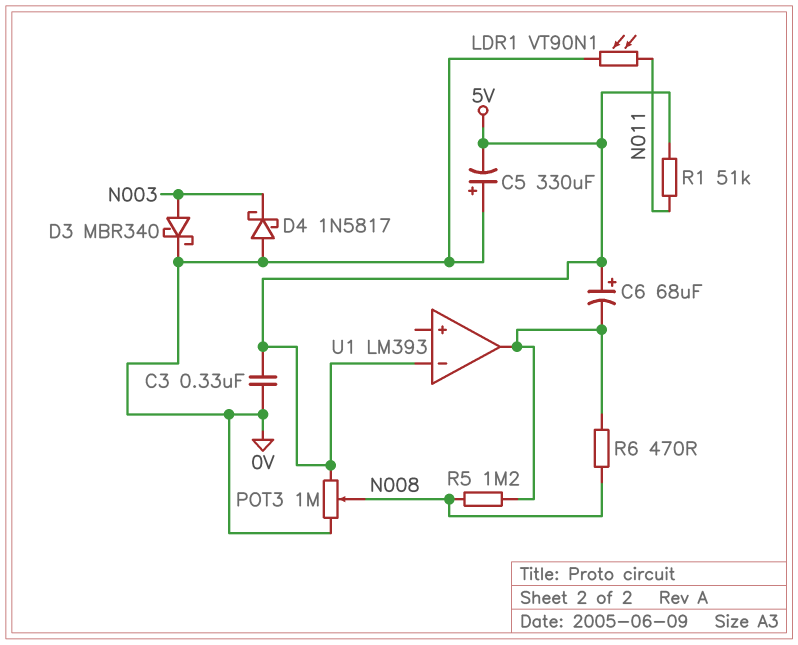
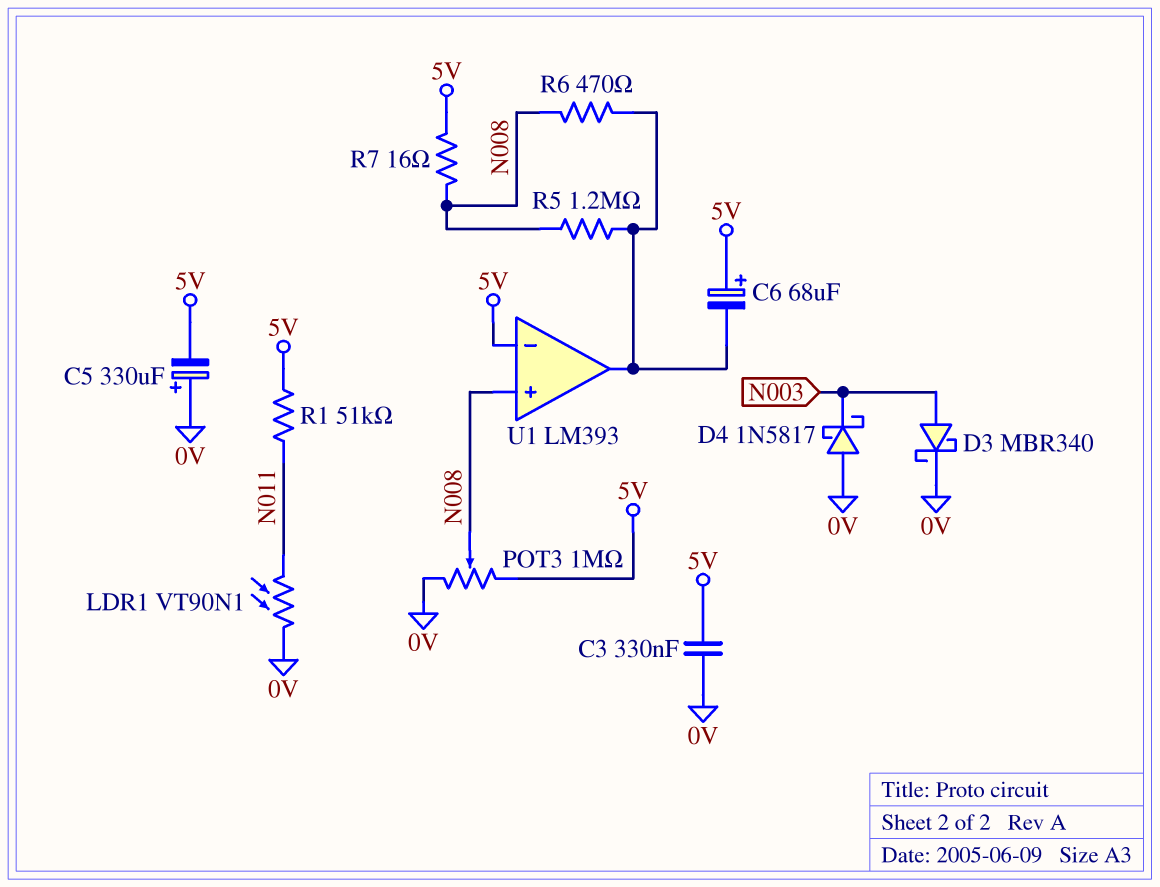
R7: none -> 16 (5V, N008)
U1 pin in+: none -> N008

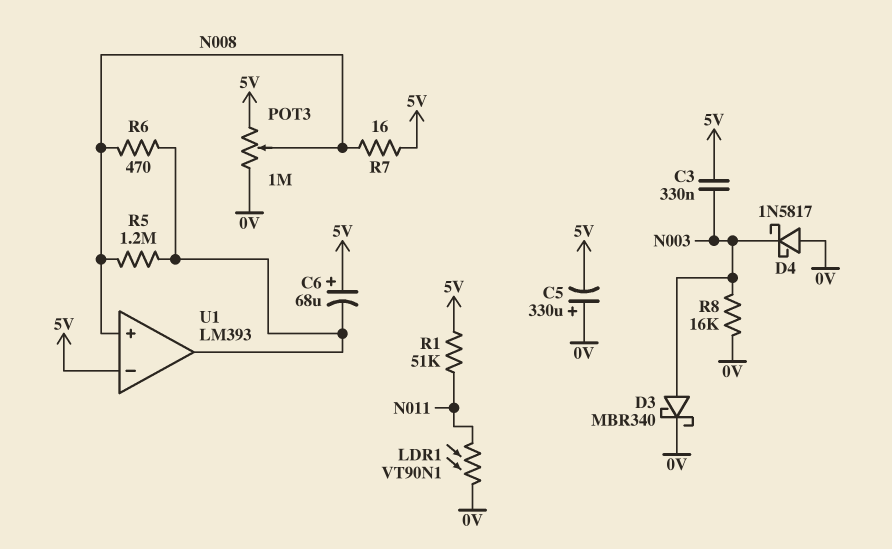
C3: 330nF (0V, 5V) -> 330nF (5V, N003)
R8: none -> 16k (0V, N003)

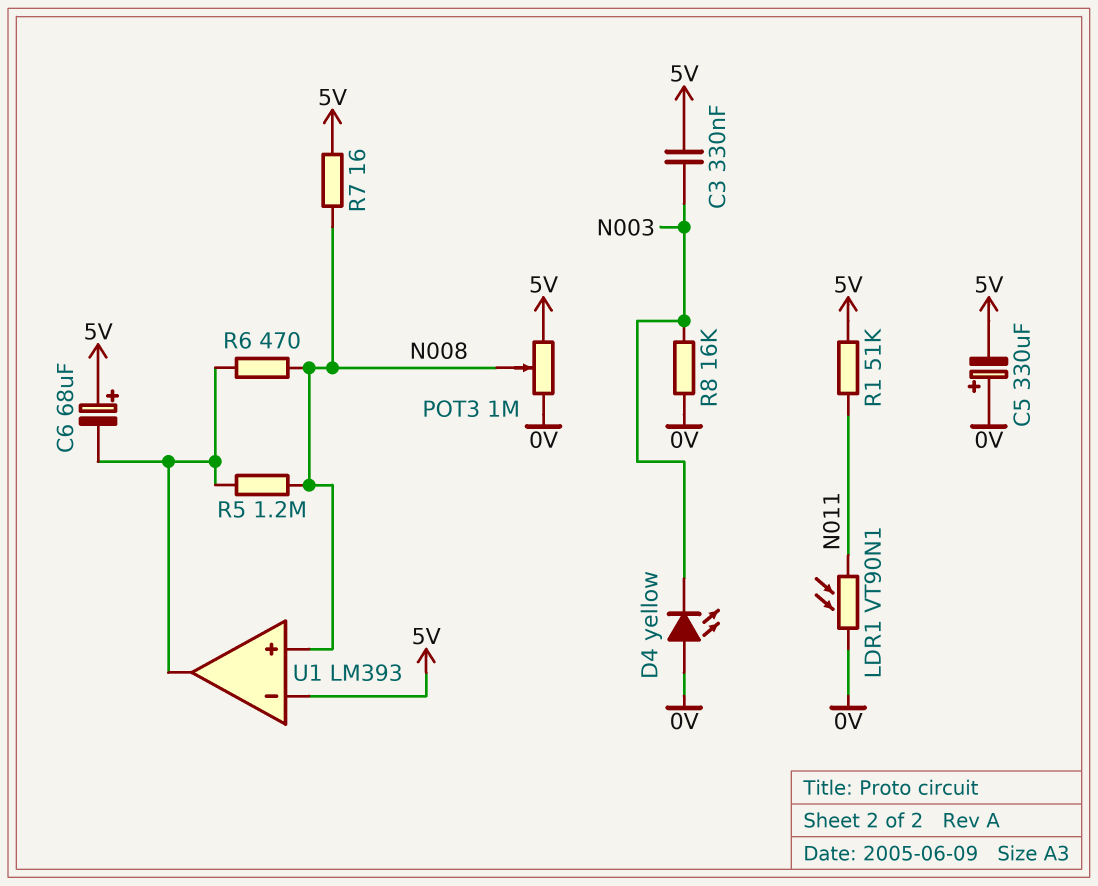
D3: schottky MBR340 (A N003, K 0V) -> none
D4: schottky 1N5817 (A 0V, K N003) -> LED yellow (A 0V, K N003)

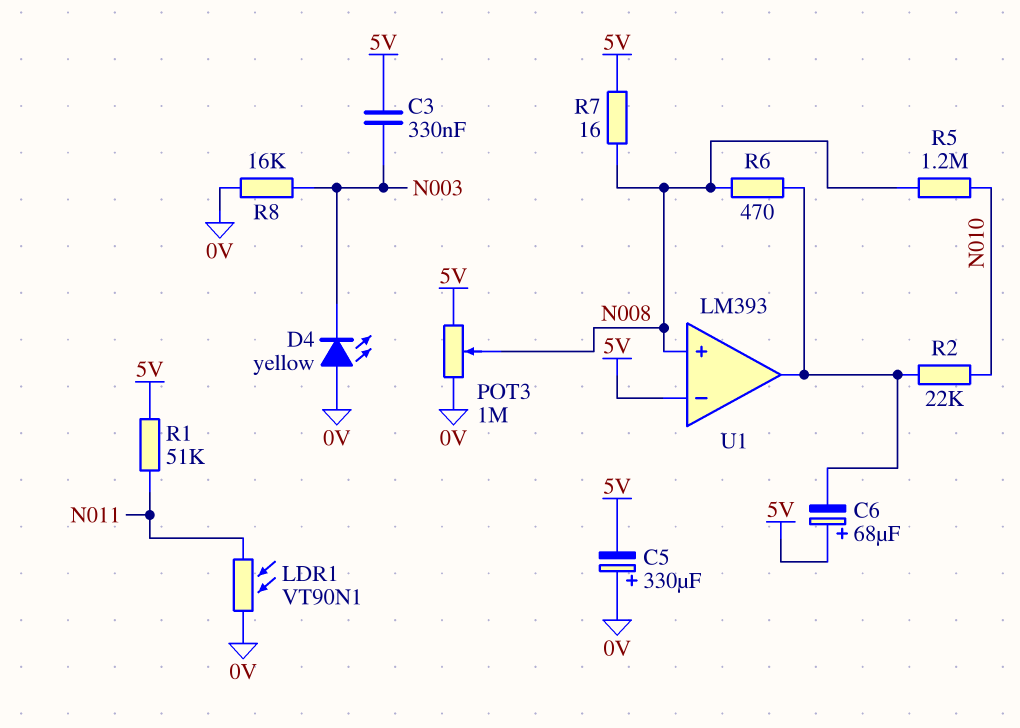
R2: none -> 22k (N010, U1/out)
R5: 1.2M (N008, U1/out) -> 1.2M (N008, N010)

